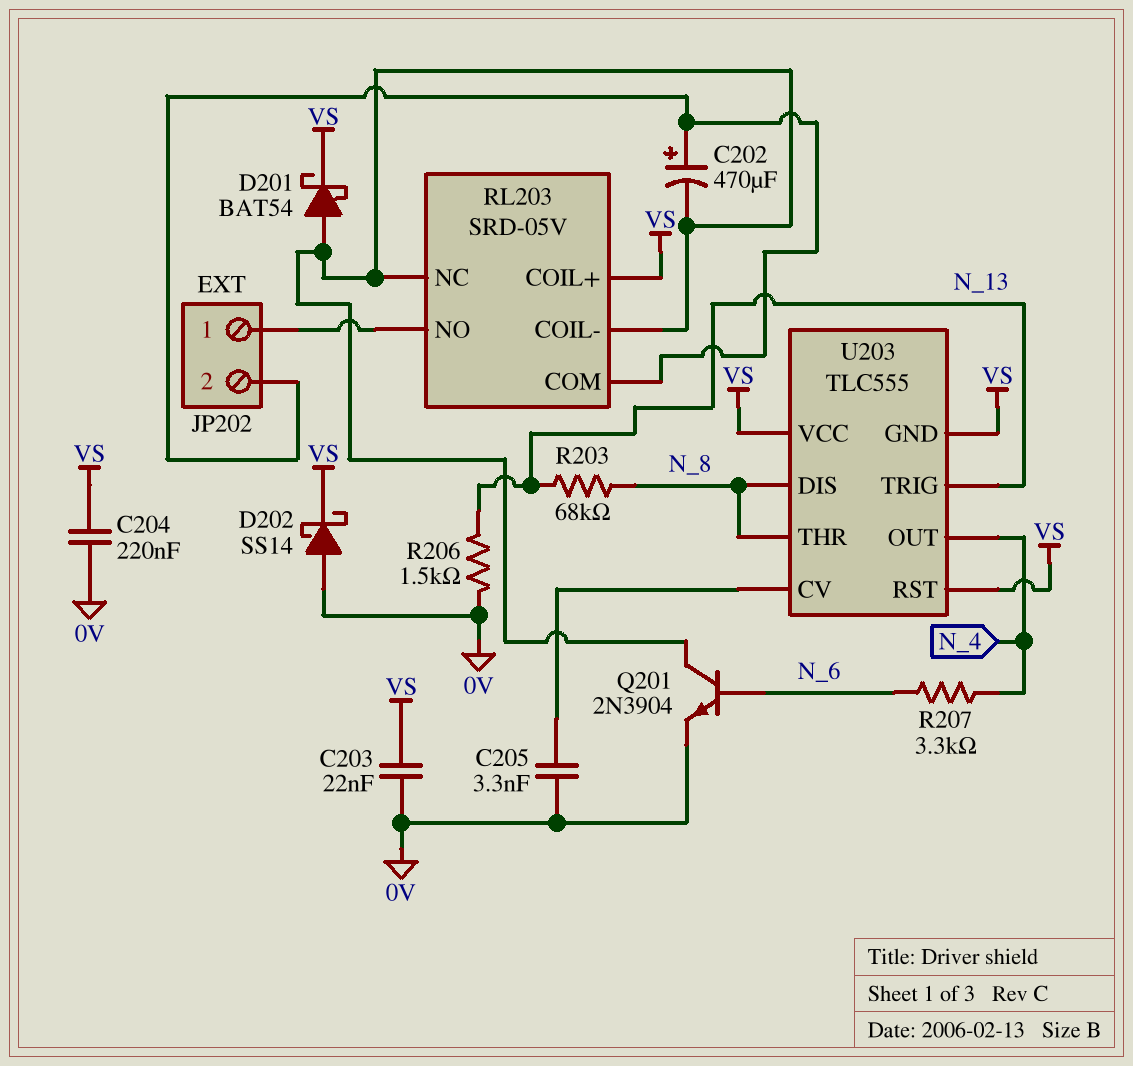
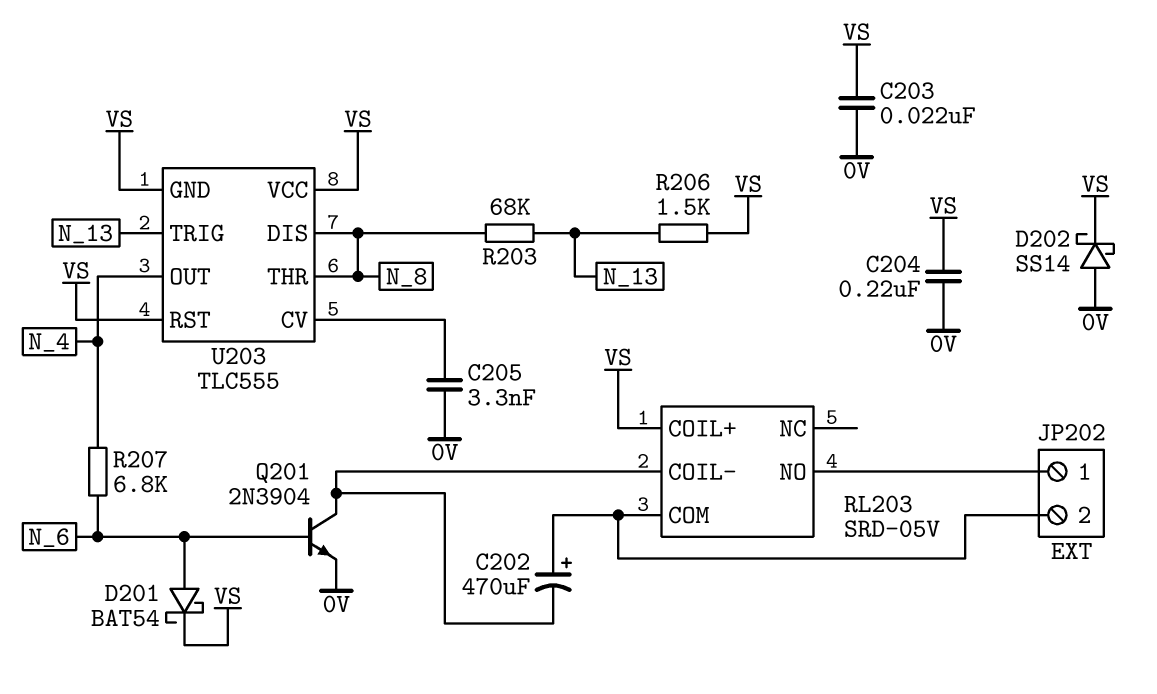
D201: schottky BAT54 (A RL203/COIL-, K VS) -> schottky BAT54 (A N_6, K VS)
R206: 1.5k (0V, N_13) -> 1.5k (N_13, VS)
R207: 3.3k (N_4, N_6) -> 6.8k (N_4, N_6)
RL203 pin NC: RL203/COIL- -> none

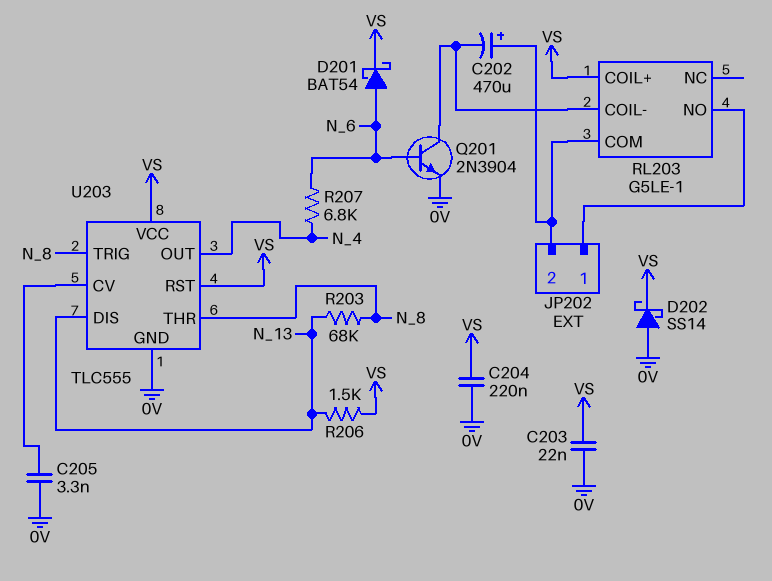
RL203: SRD-05V -> G5LE-1
U203 pin DIS: N_8 -> N_13
U203 pin GND: VS -> 0V
U203 pin TRIG: N_13 -> N_8

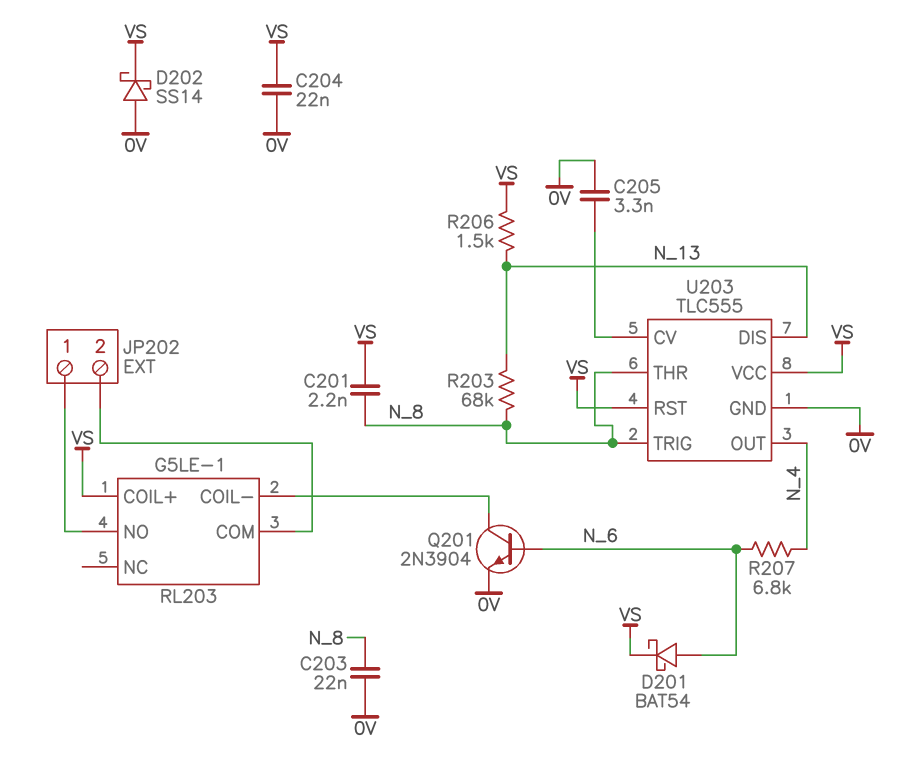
C201: none -> 2.2nF (N_8, VS)
C202: 470uF (plus JP202/2, minus RL203/COIL-) -> none
C203: 22nF (0V, VS) -> 22nF (0V, N_8)
C204: 220nF (0V, VS) -> 22nF (0V, VS)

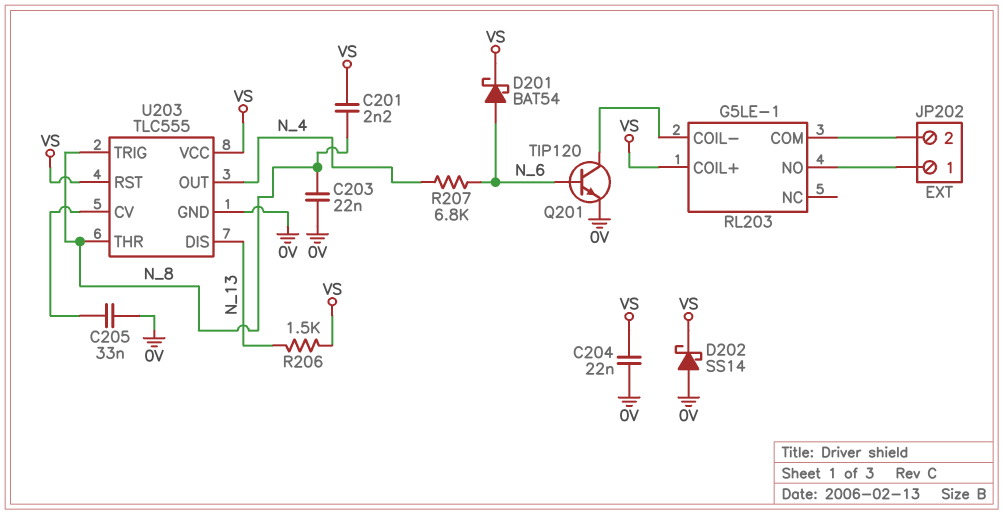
C205: 3.3nF (0V, U203/CV) -> 33nF (0V, U203/CV)
Q201: NPN 2N3904 (B N_6, C RL203/COIL-, E 0V) -> NPN TIP120 (B N_6, C RL203/COIL-, E 0V)
R203: 68k (N_8, N_13) -> none

